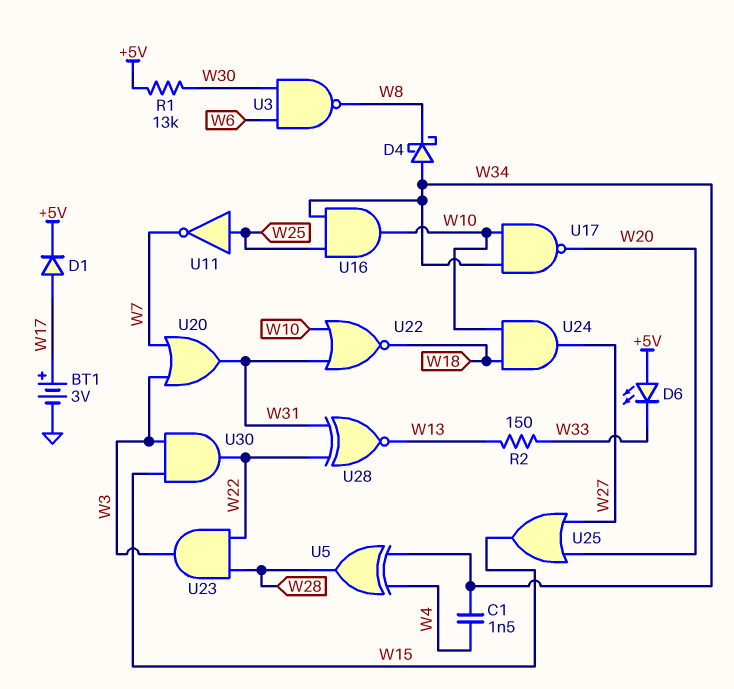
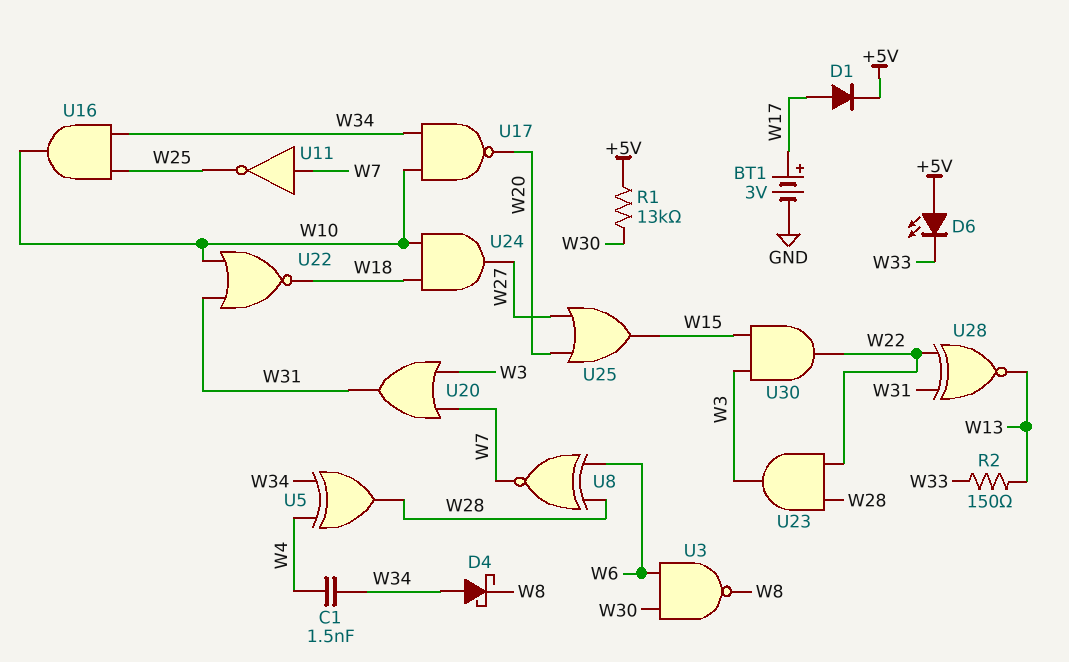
U8: none -> XNOR (in W6, in W28, out W7)
U11: NOT (in W25, out W7) -> NOT (in W7, out W25)

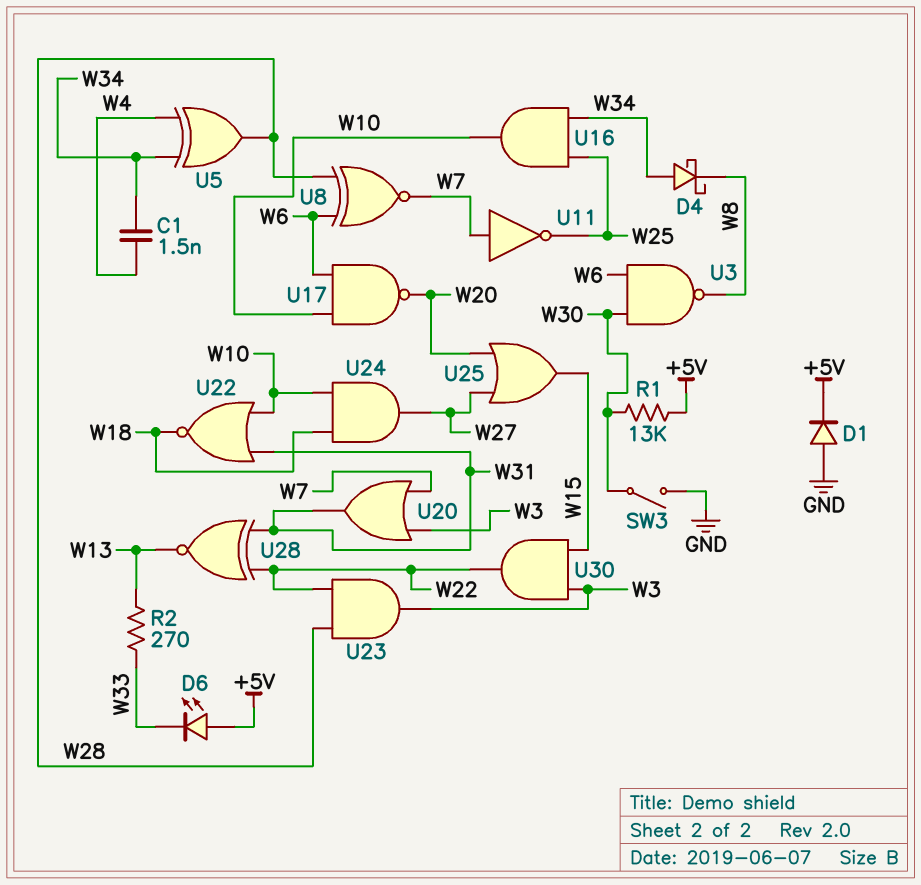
BT1: 3V (plus W17, minus GND) -> none
D1: diode (A W17, K +5V) -> diode (A GND, K +5V)
R2: 150 (W13, W33) -> 270 (W13, W33)
SW3: none -> switch (GND, W30)
U17: NAND (in W10, in W34, out W20) -> NAND (in W6, in W10, out W20)

